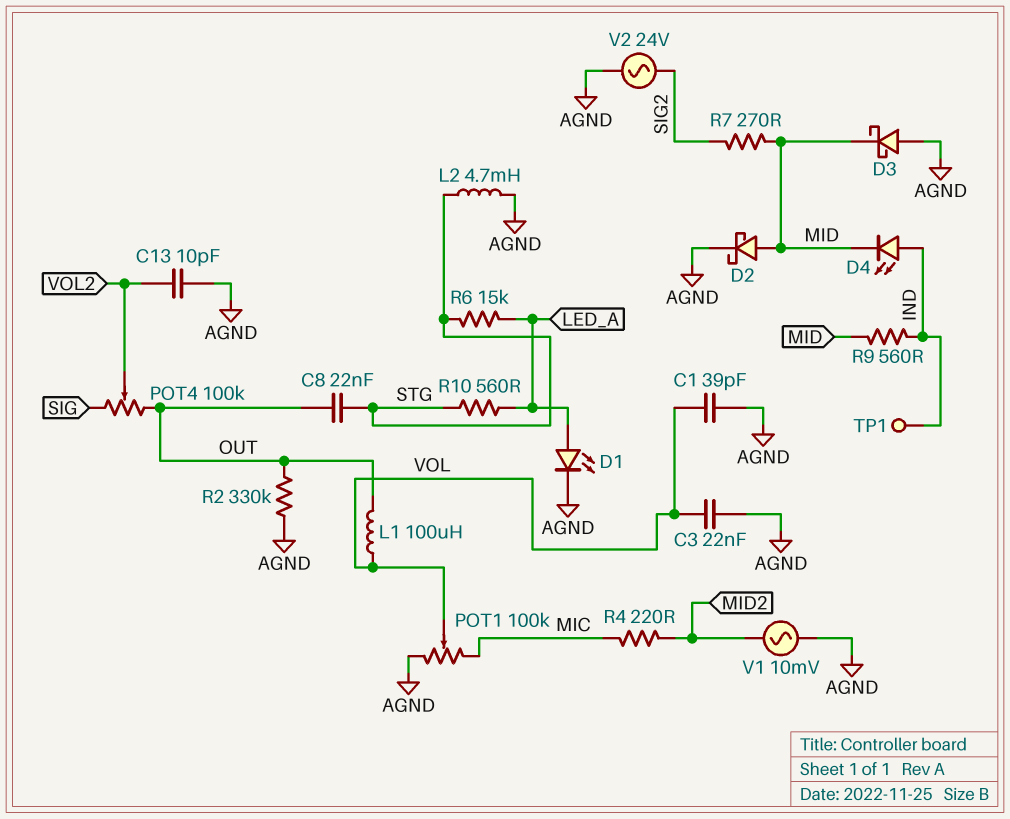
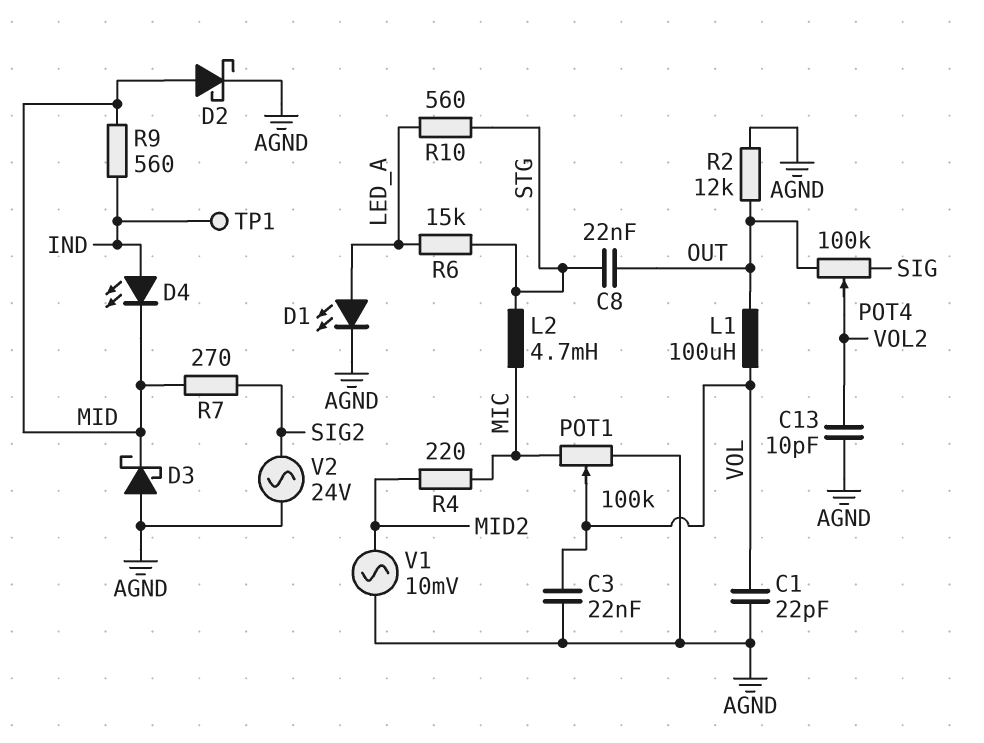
C1: 39pF (AGND, VOL) -> 22pF (AGND, VOL)
L2: 4.7mH (AGND, STG) -> 4.7mH (MIC, STG)
R2: 330k (AGND, OUT) -> 12k (AGND, OUT)

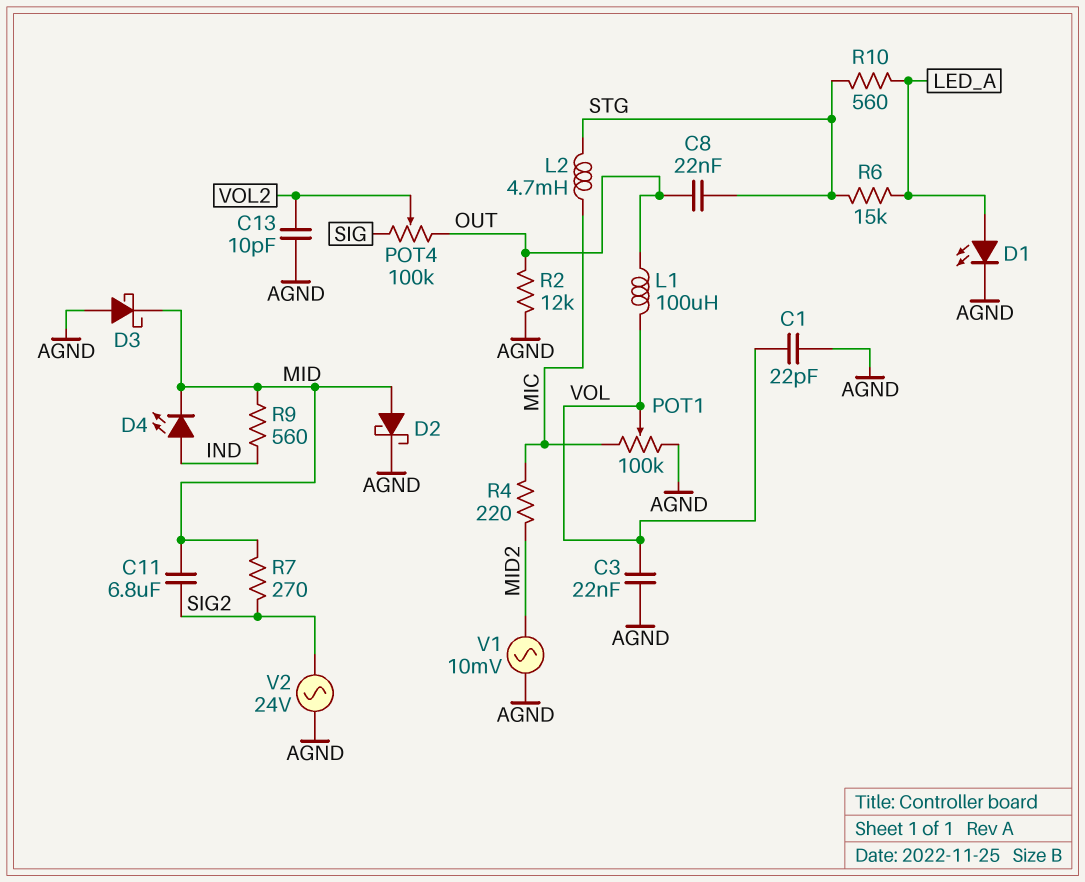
C11: none -> 6.8uF (MID, SIG2)
TP1: test point (IND) -> none

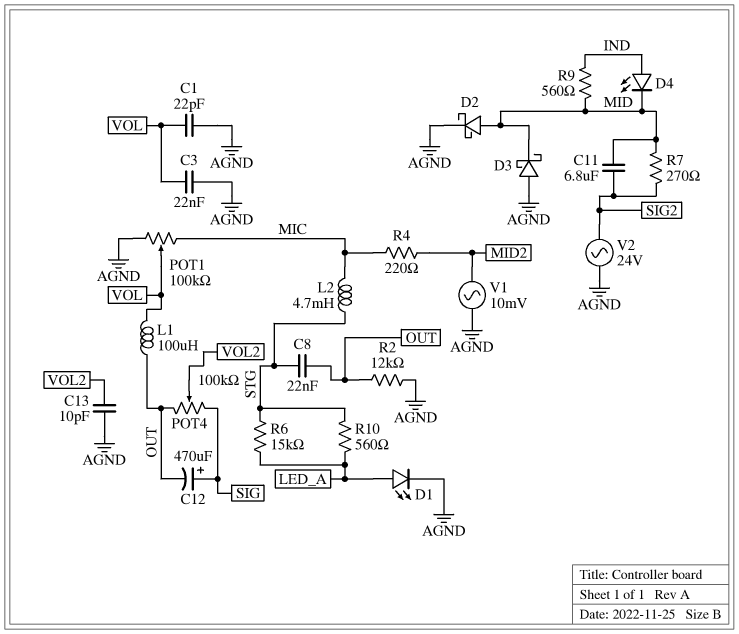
C12: none -> 470uF (plus SIG, minus OUT)

